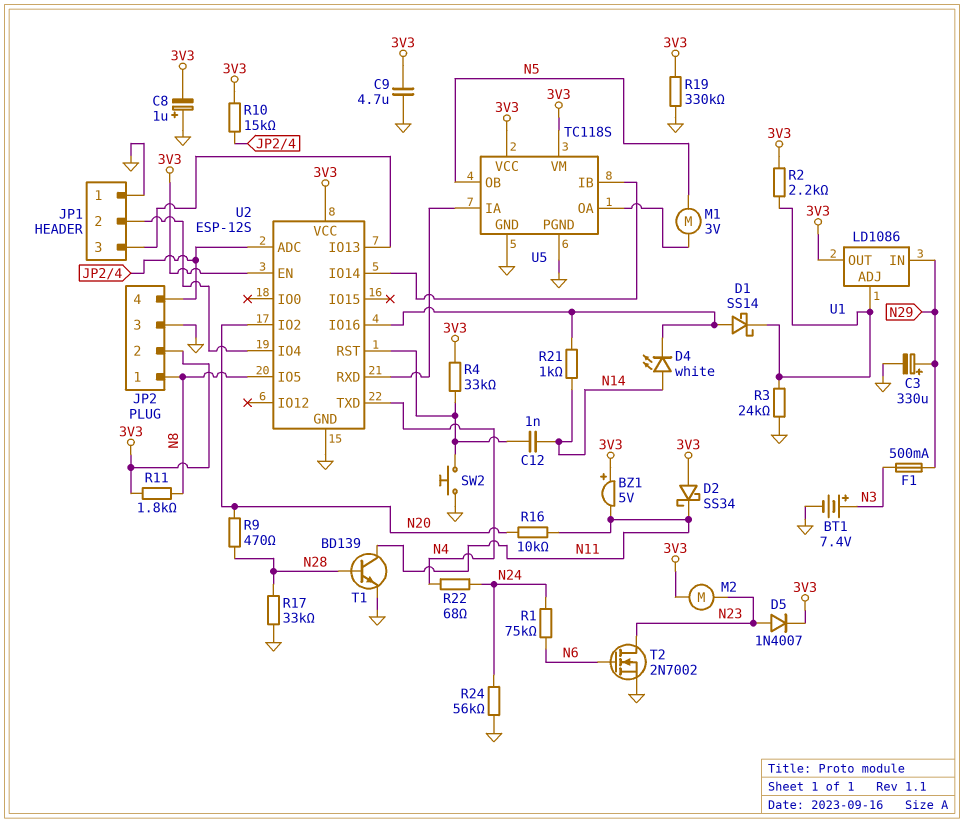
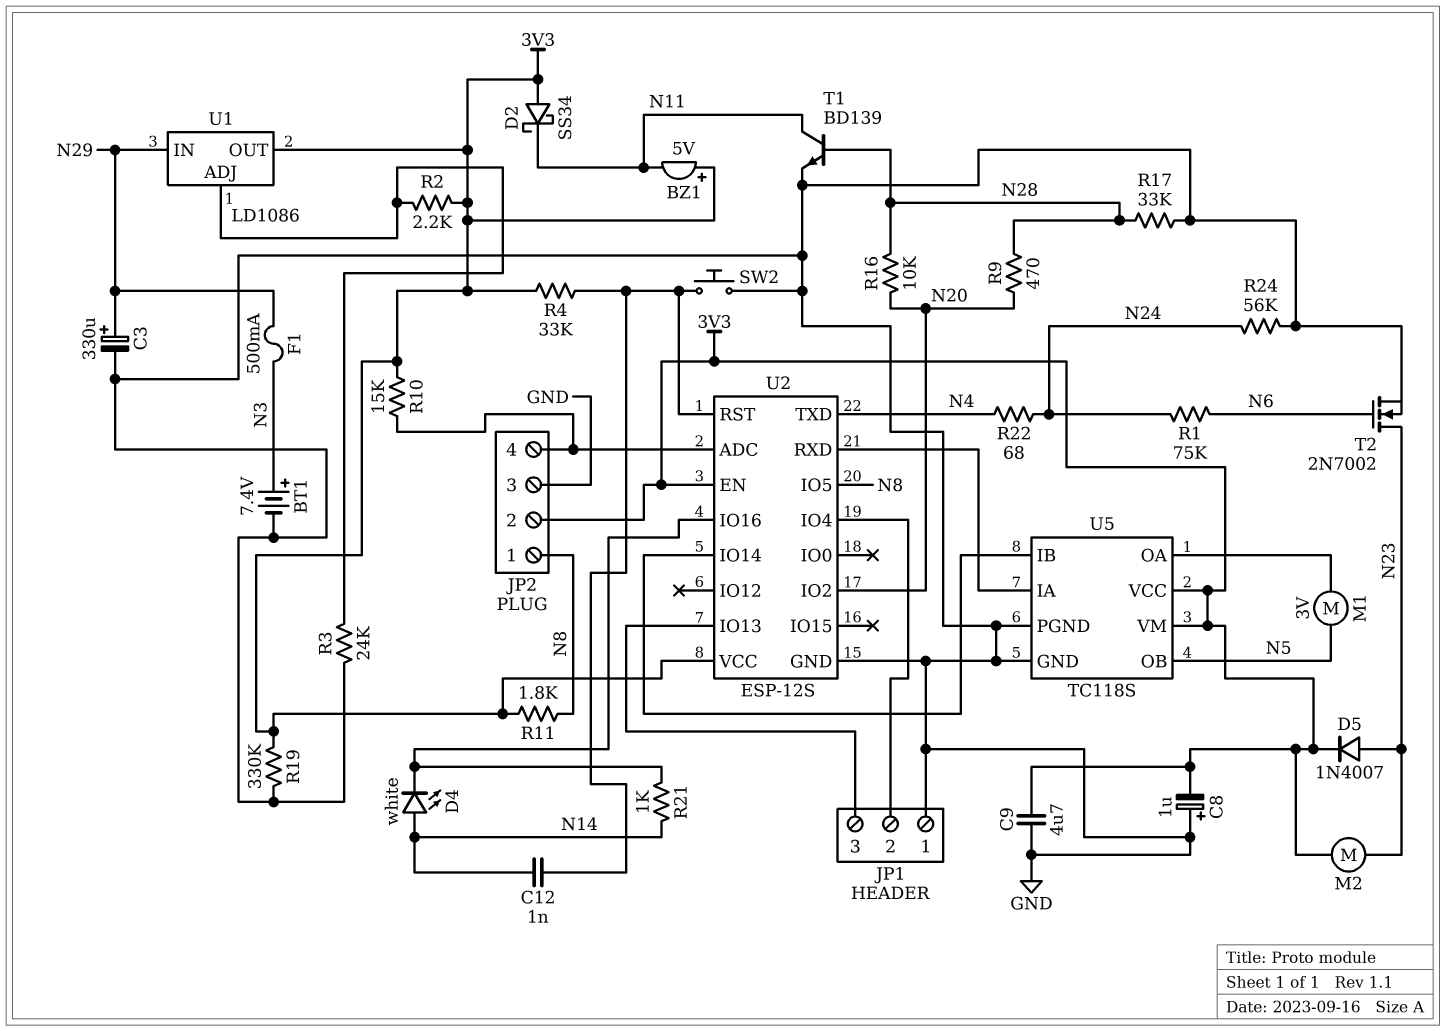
D1: schottky SS14 (A U2/IO16, K U1/ADJ) -> none
R16: 10k (N11, N20) -> 10k (N20, N28)

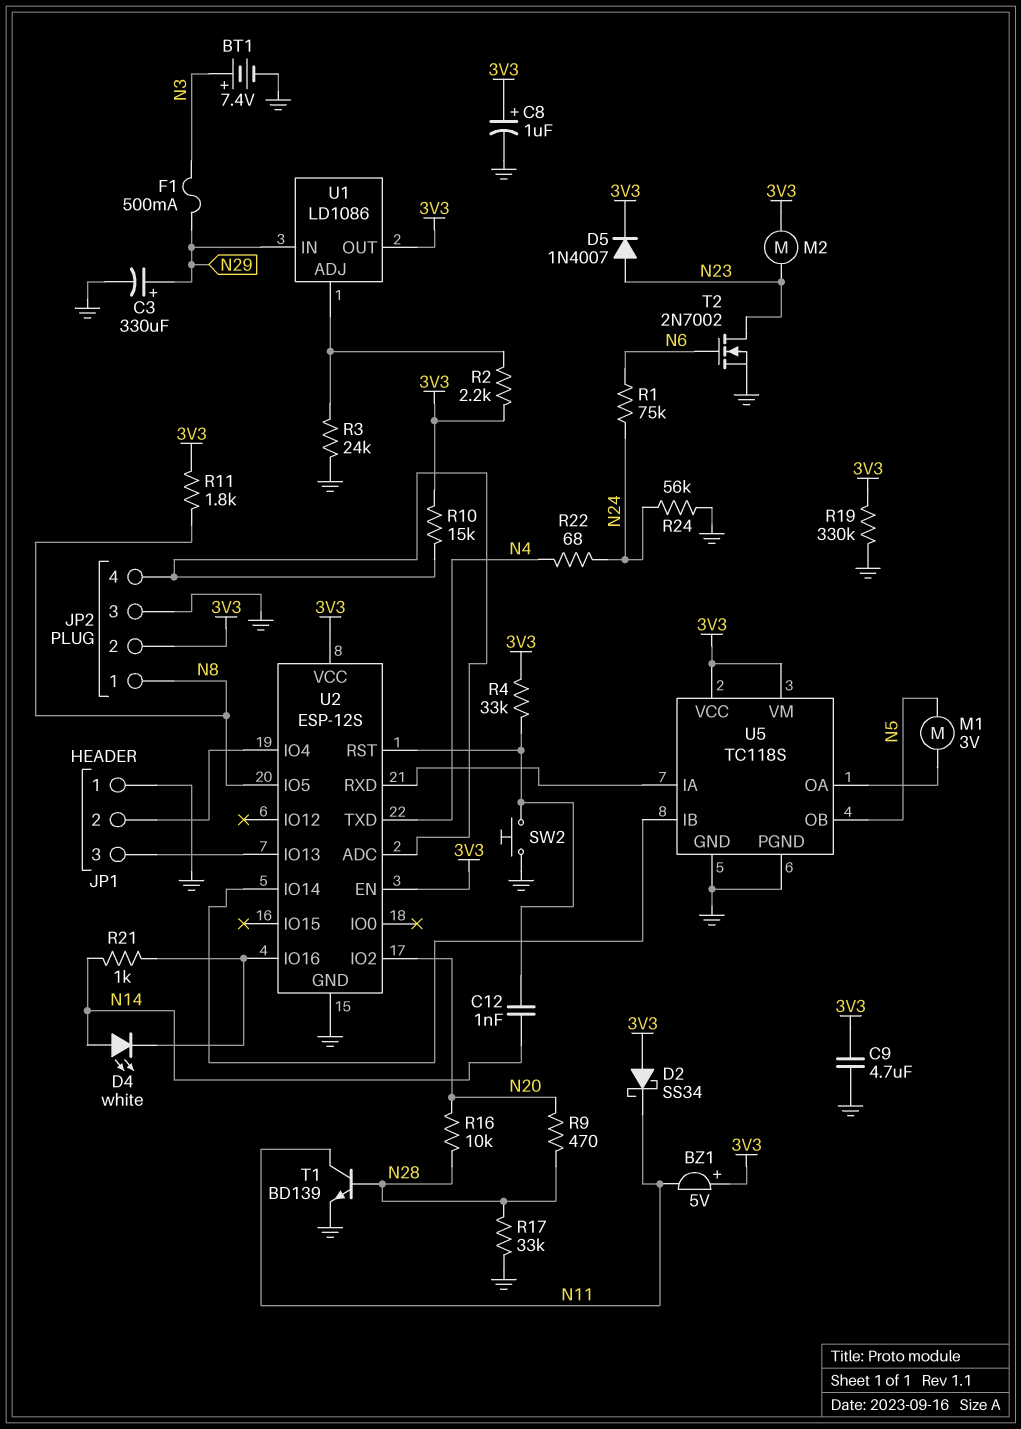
C8: 1uF (plus GND, minus 3V3) -> 1uF (plus 3V3, minus GND)

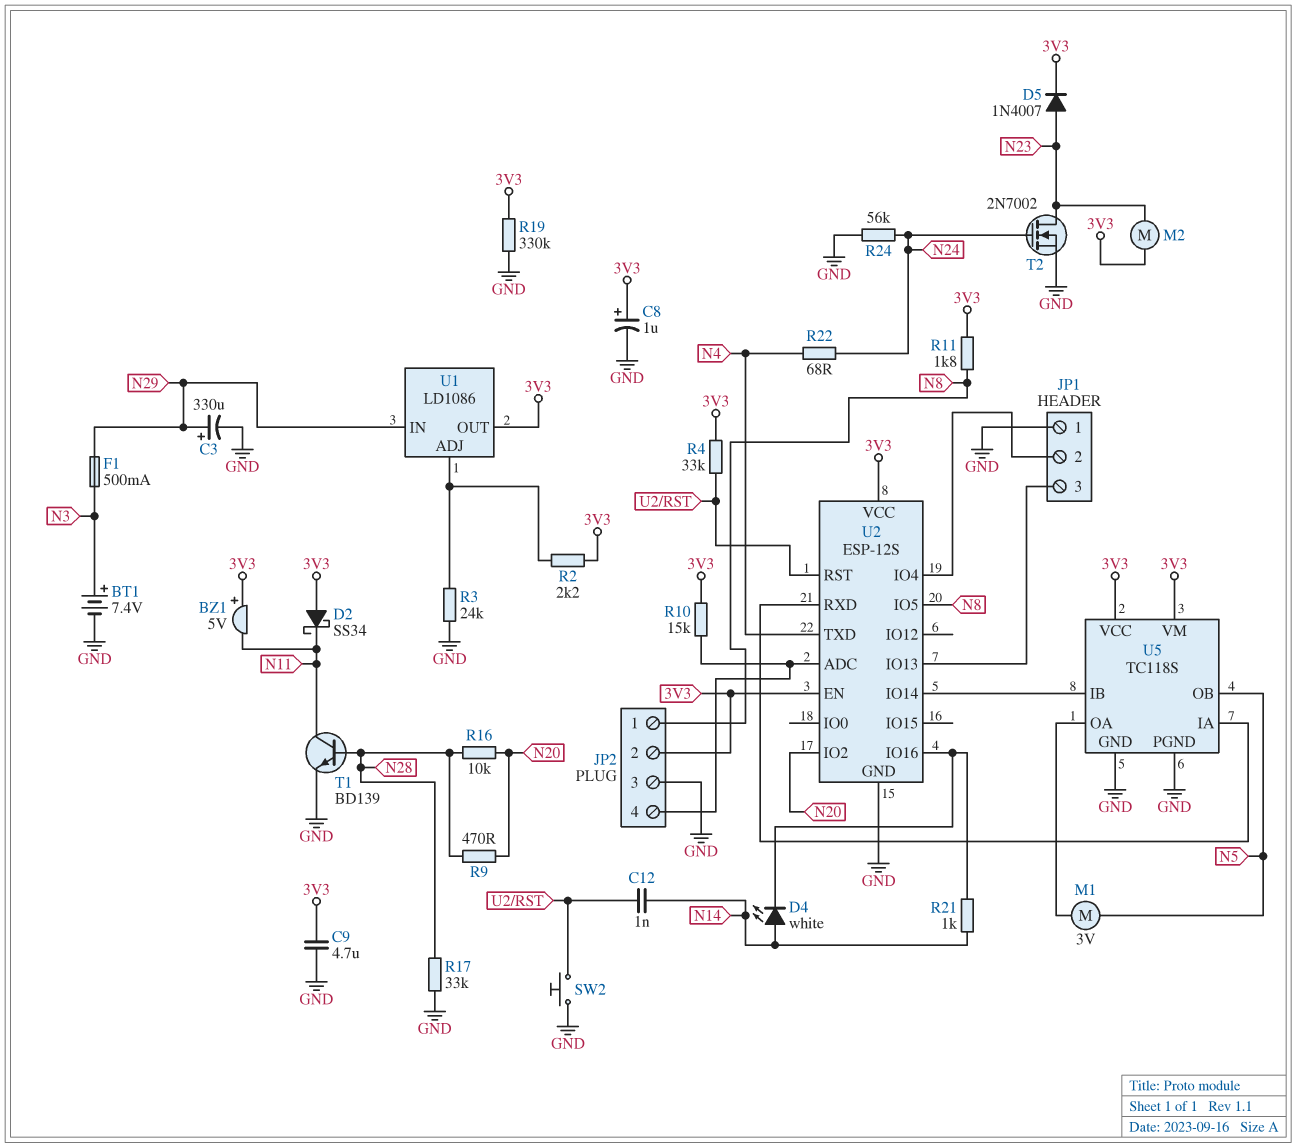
R1: 75k (N6, N24) -> none
T2: NMOS 2N7002 (G N6, D N23, S GND) -> NMOS 2N7002 (G N24, D N23, S GND)

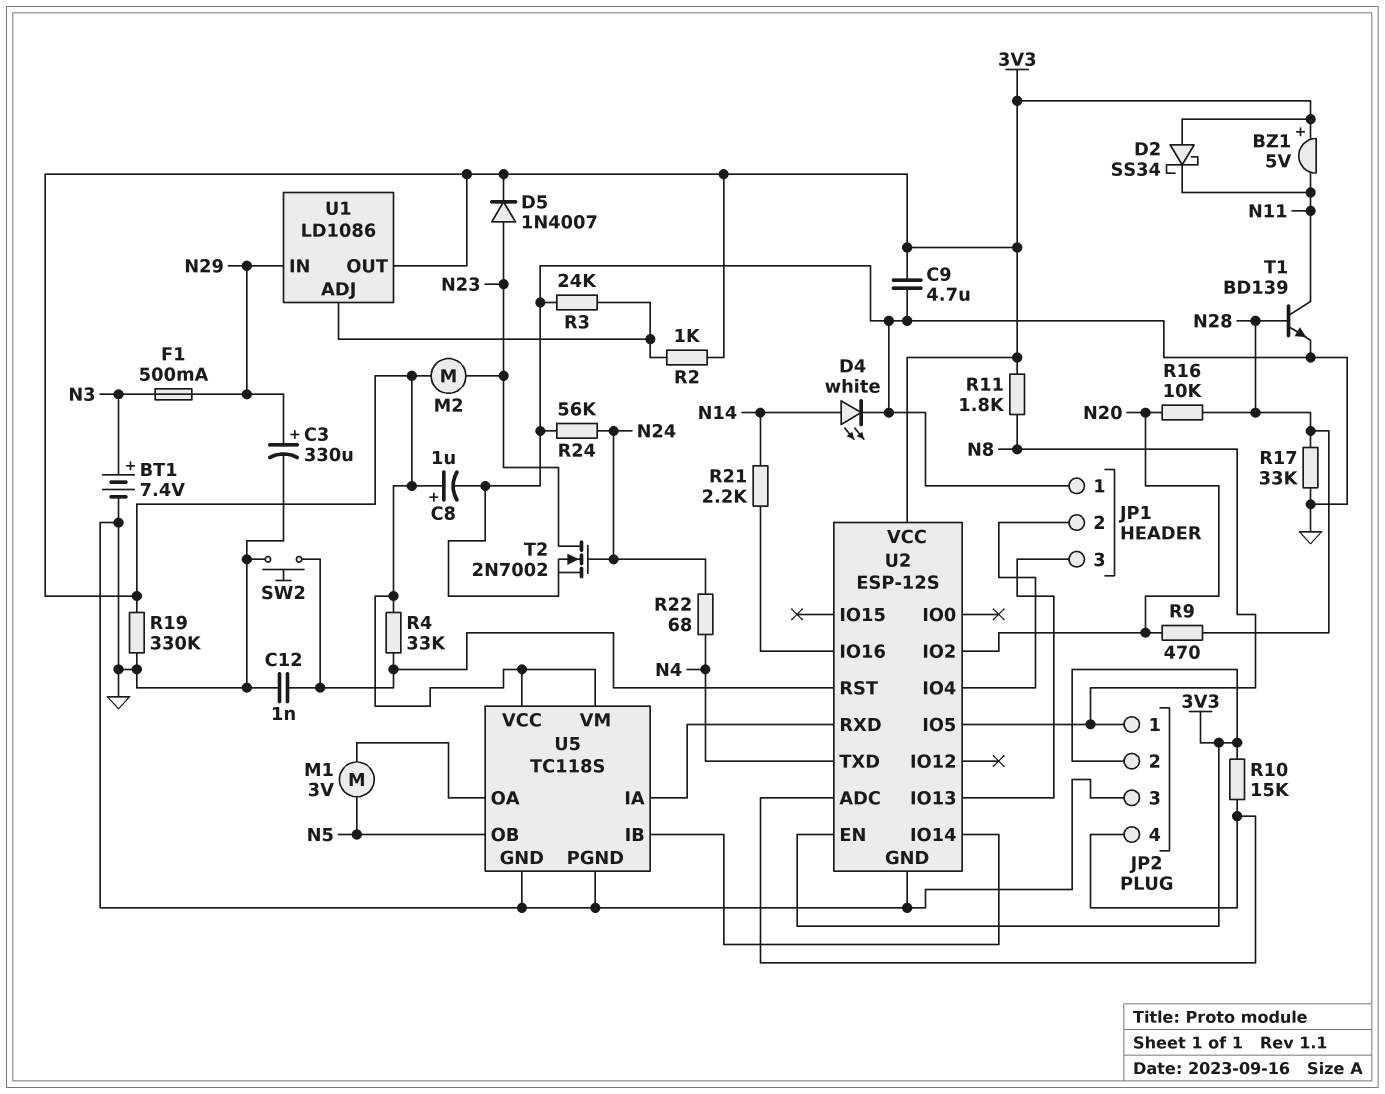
C12: 1nF (N14, U2/RST) -> 1nF (GND, U2/RST)
D4: LED white (A N14, K U2/IO16) -> LED white (A N14, K GND)
R2: 2.2k (3V3, U1/ADJ) -> 1k (3V3, U1/ADJ)
R21: 1k (N14, U2/IO16) -> 2.2k (N14, U2/IO16)

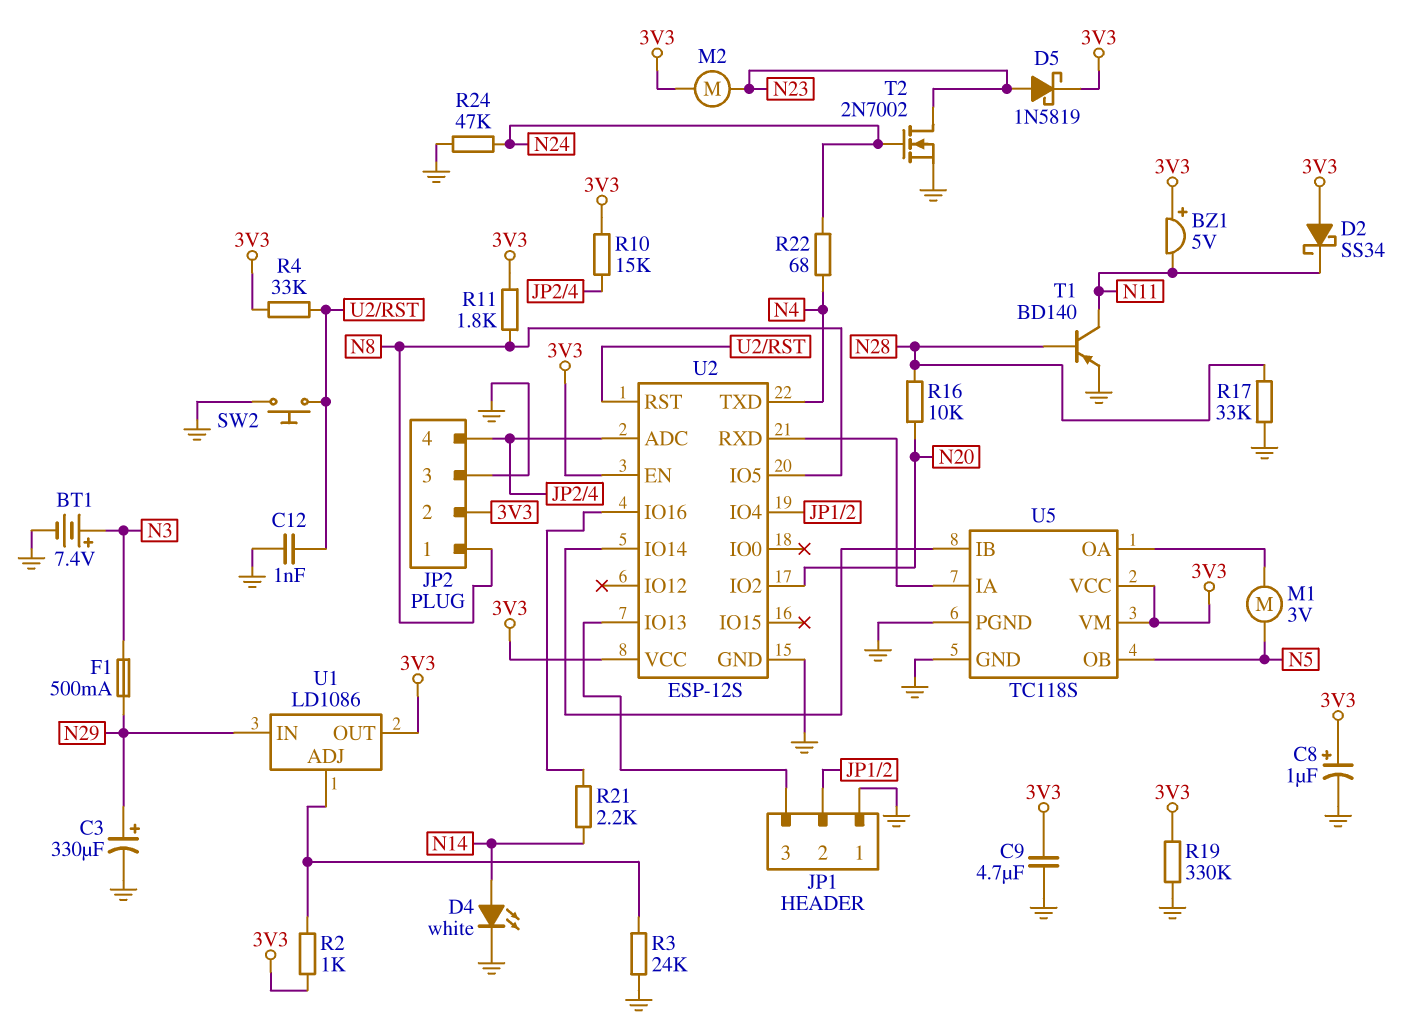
D5: diode 1N4007 (A N23, K 3V3) -> schottky 1N5819 (A N23, K 3V3)
R9: 470 (N20, N28) -> none
R24: 56k (GND, N24) -> 47k (GND, N24)
T1: NPN BD139 (B N28, C N11, E GND) -> PNP BD140 (B N28, C N11, E GND)

